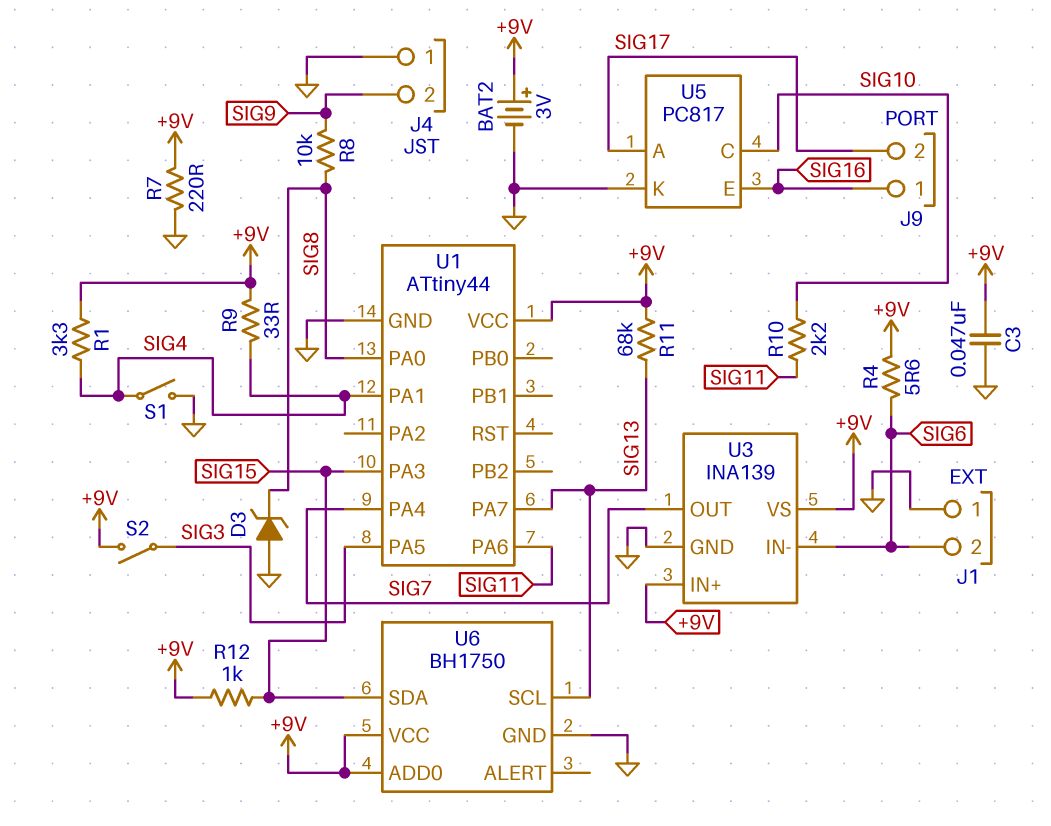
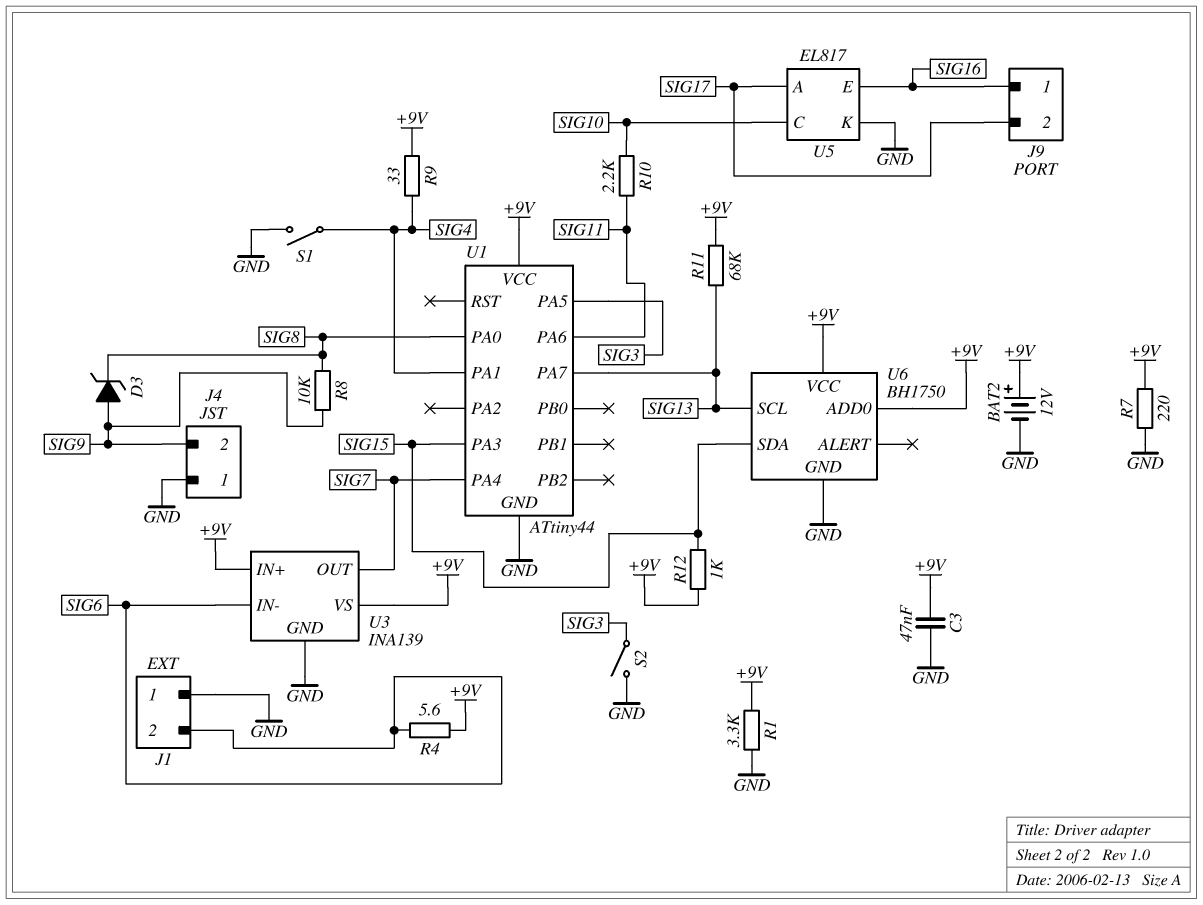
BAT2: 3V (plus +9V, minus GND) -> 12V (plus +9V, minus GND)
D3: zener (A GND, K SIG8) -> zener (A SIG9, K SIG8)
R1: 3.3k (+9V, SIG4) -> 3.3k (+9V, GND)
S2: switch (+9V, SIG3) -> switch (GND, SIG3)
U5: PC817 -> EL817

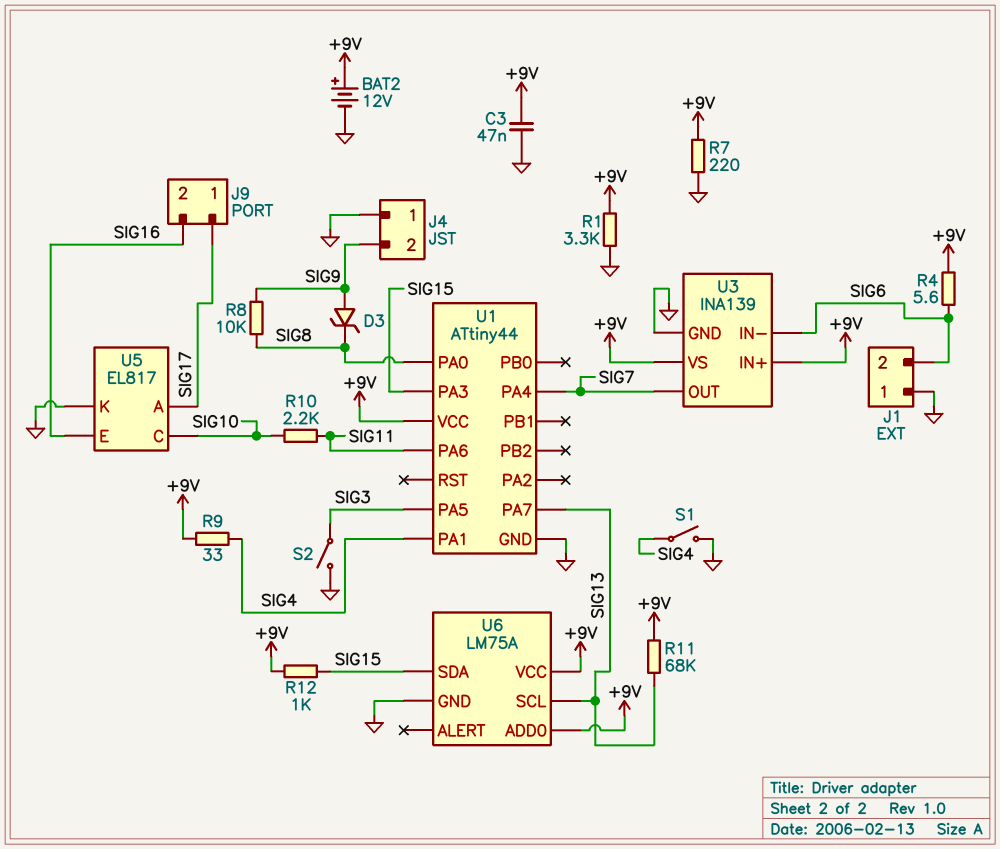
J9 pin 1: SIG16 -> SIG17
J9 pin 2: SIG17 -> SIG16
U6: BH1750 -> LM75A

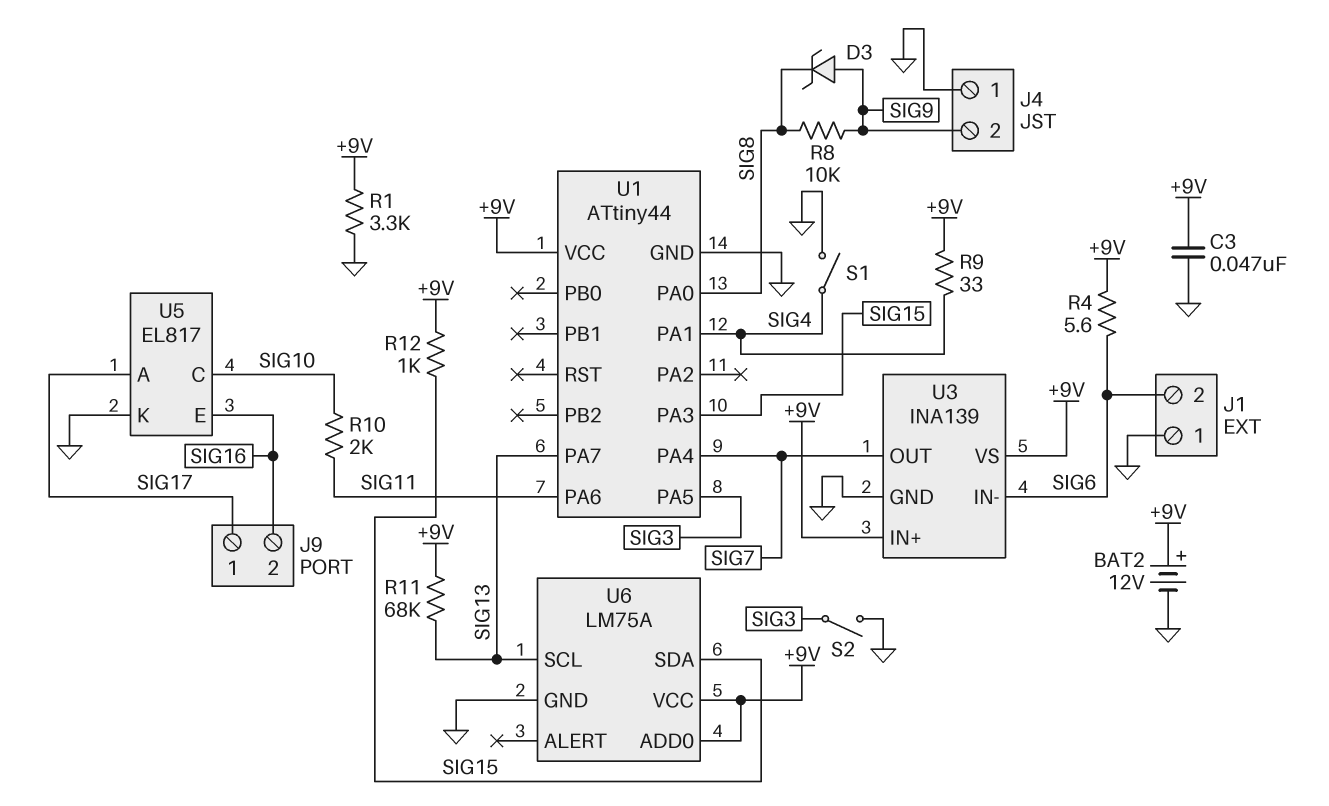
R7: 220 (+9V, GND) -> none
R10: 2.2k (SIG10, SIG11) -> 2k (SIG10, SIG11)

